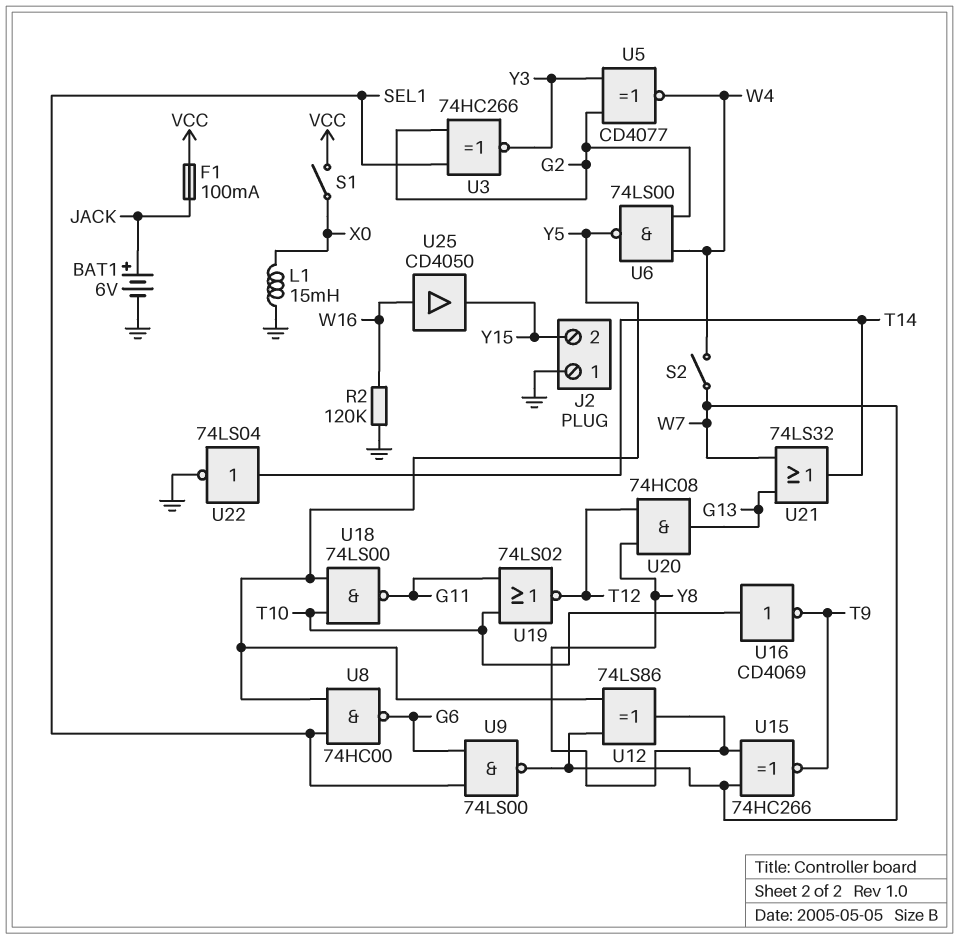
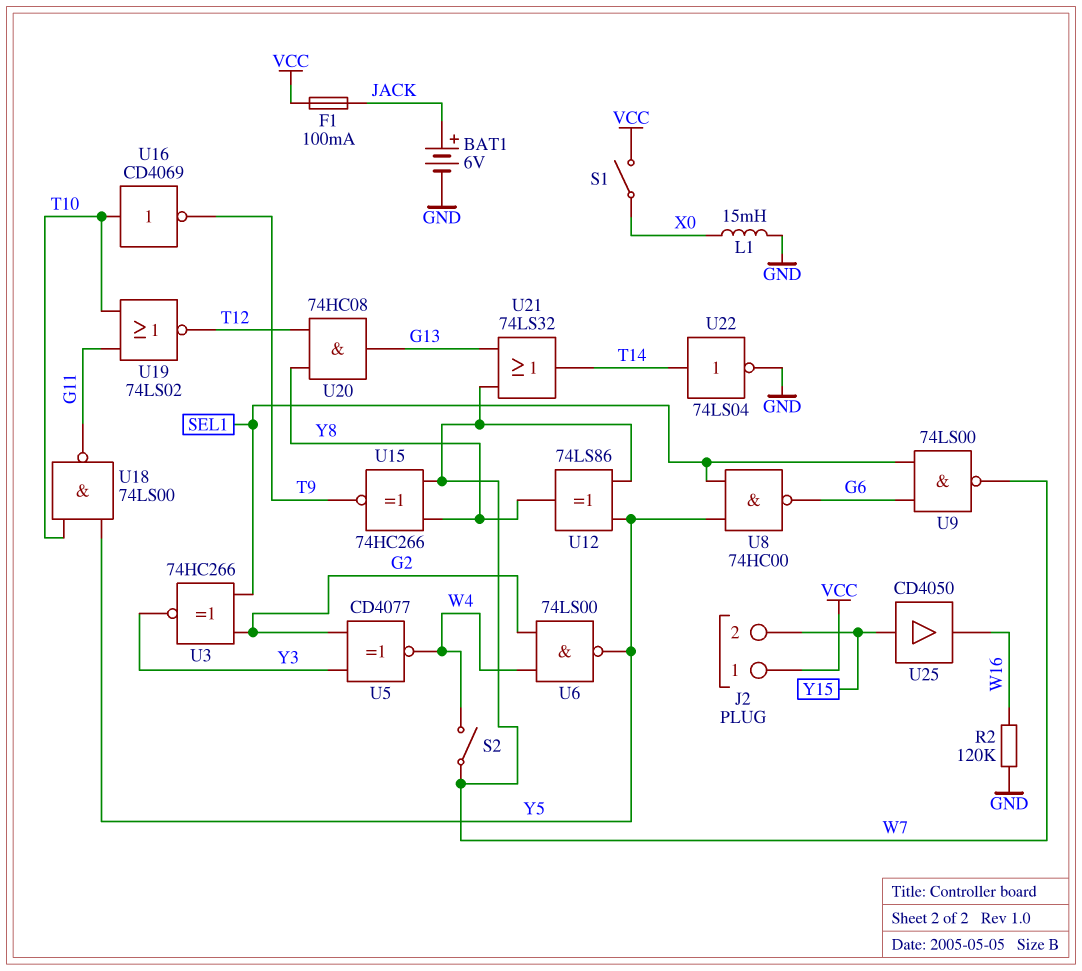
J2 pin 1: GND -> VCC
U25: buffer CD4050 (in W16, out Y15) -> buffer CD4050 (in Y15, out W16)

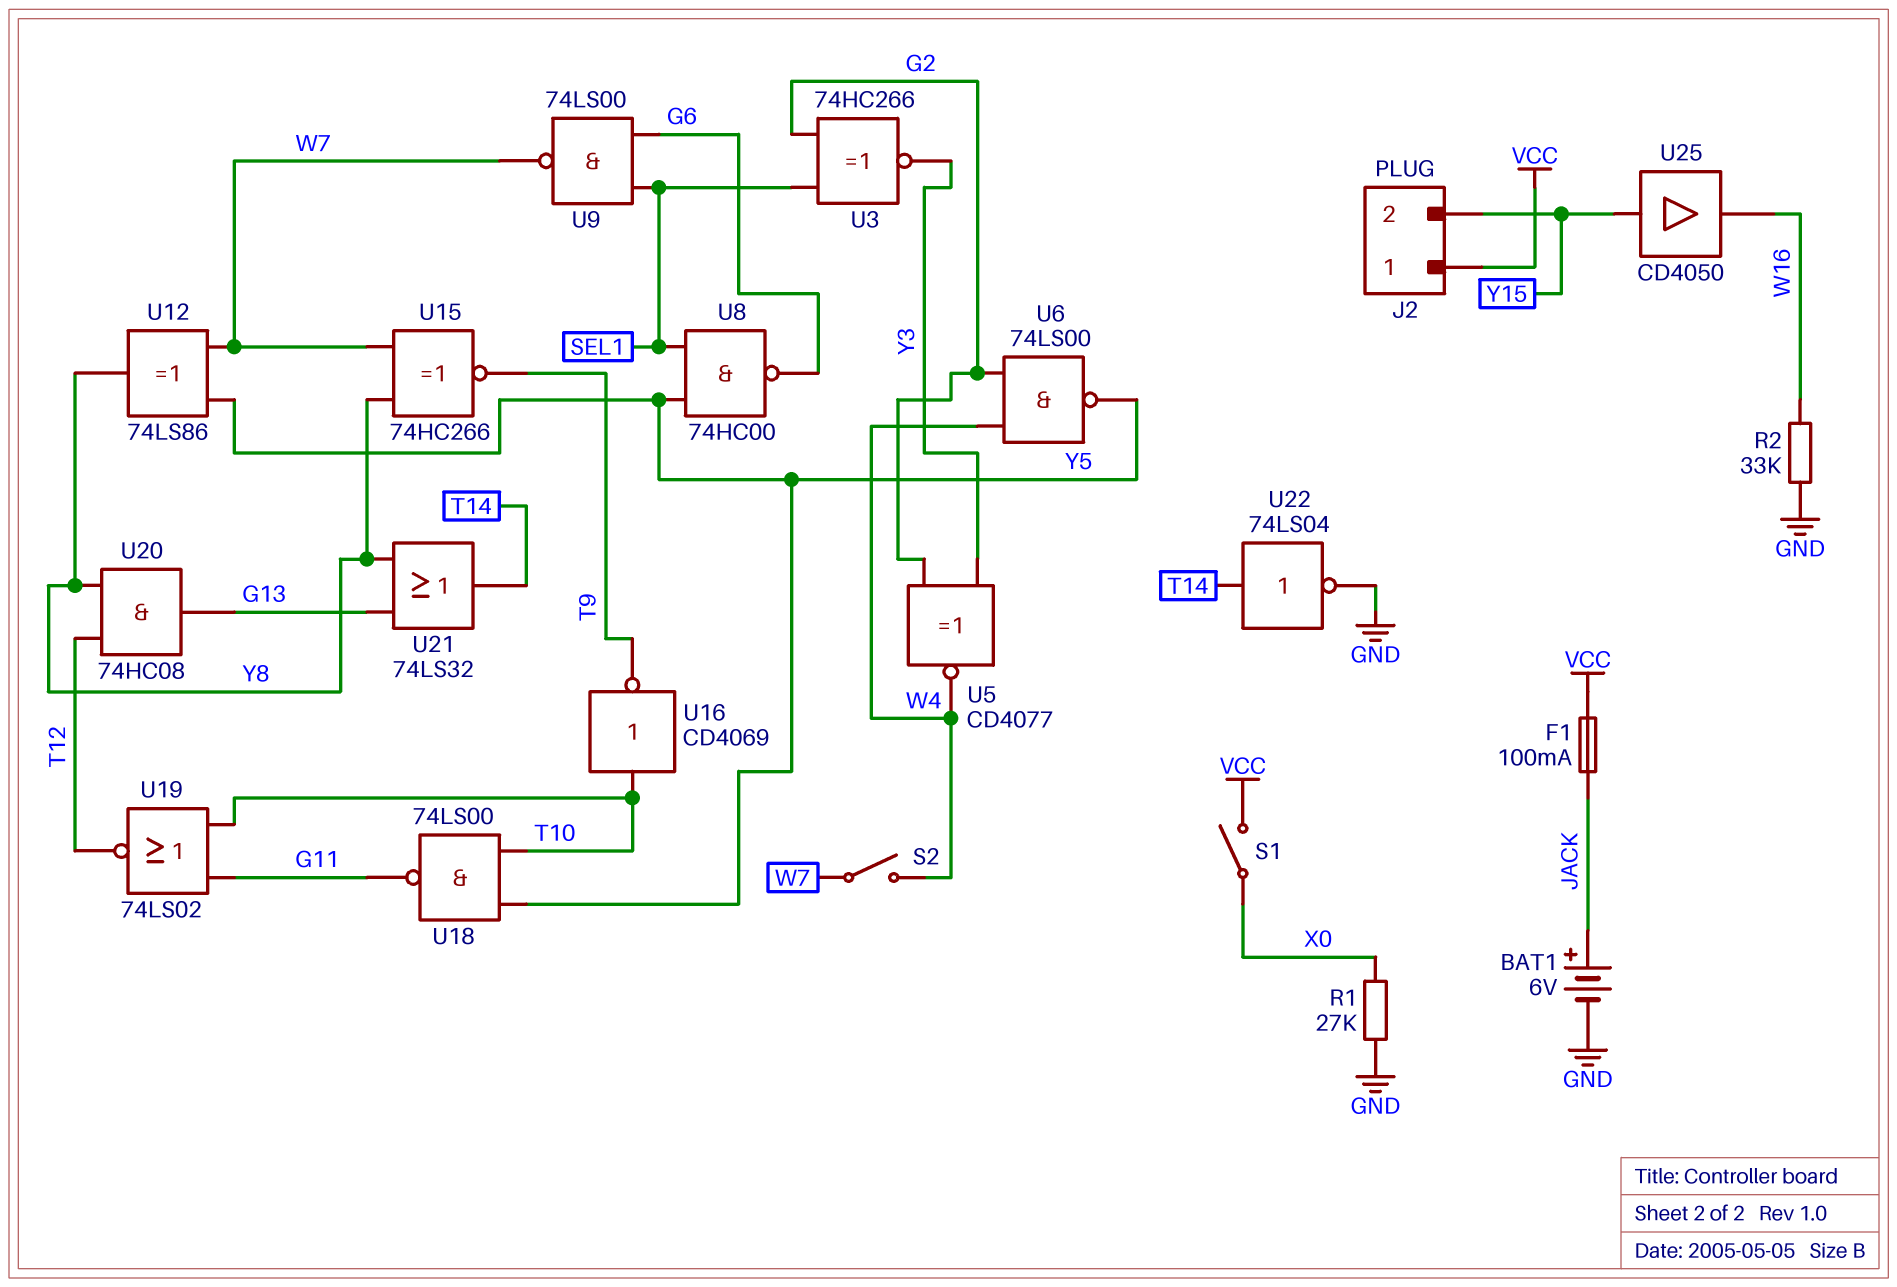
L1: 15mH (GND, X0) -> none
R1: none -> 27k (GND, X0)
R2: 120k (GND, W16) -> 33k (GND, W16)
U21: OR 74LS32 (in G13, in W7, out T14) -> OR 74LS32 (in G13, in Y8, out T14)

